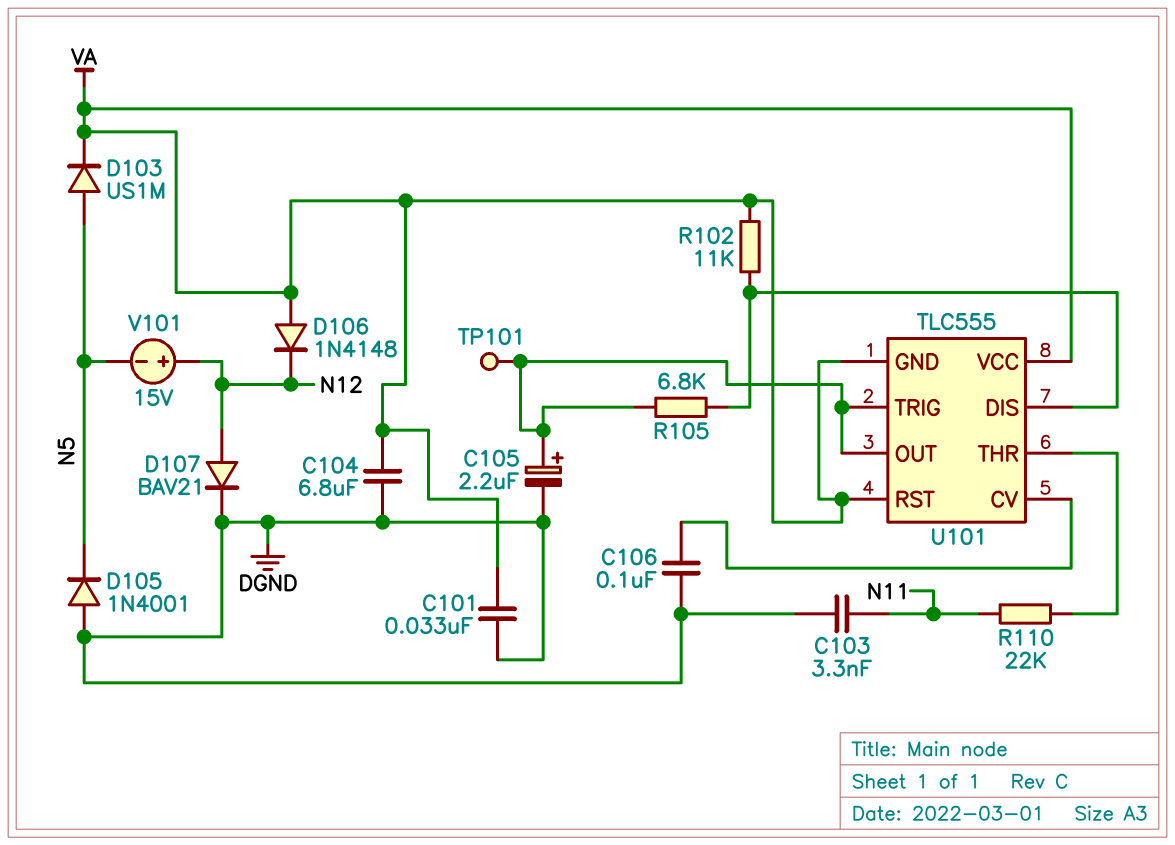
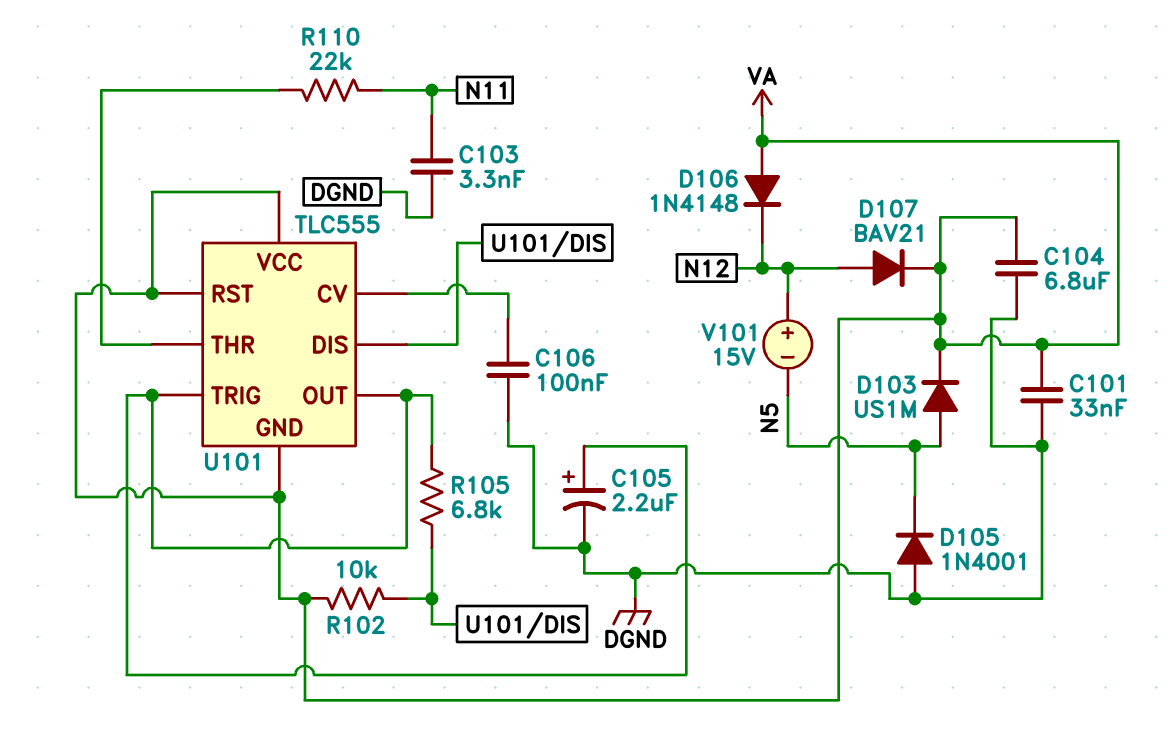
D107: diode BAV21 (A N12, K DGND) -> diode BAV21 (A N12, K VA)
R102: 11k (U101/DIS, VA) -> 10k (U101/DIS, VA)
TP101: test point (U101/OUT) -> none

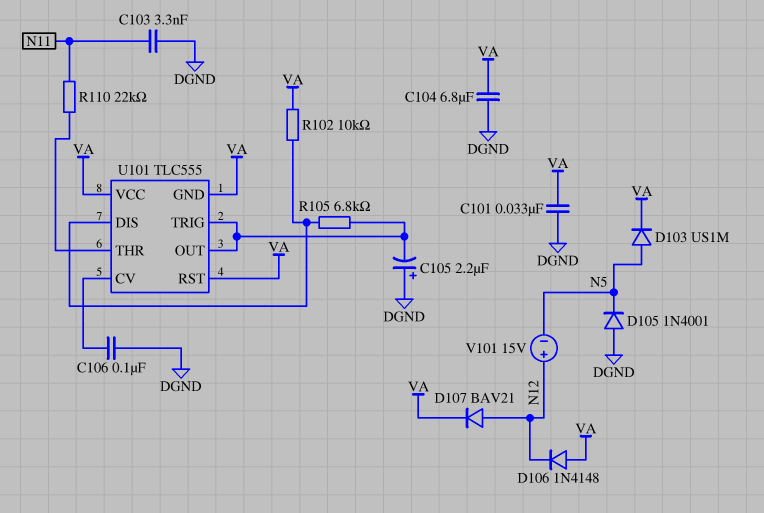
C105: 2.2uF (plus U101/OUT, minus DGND) -> 2.2uF (plus DGND, minus U101/OUT)

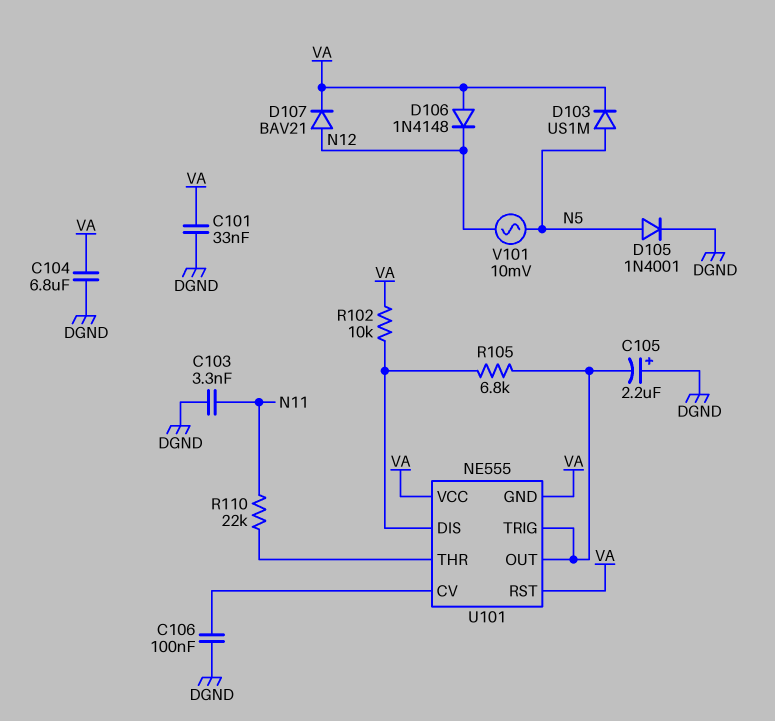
D105: diode 1N4001 (A DGND, K N5) -> diode 1N4001 (A N5, K DGND)
U101: TLC555 -> NE555
V101: 15V (plus N12, minus N5) -> AC 10mV (N5, N12)

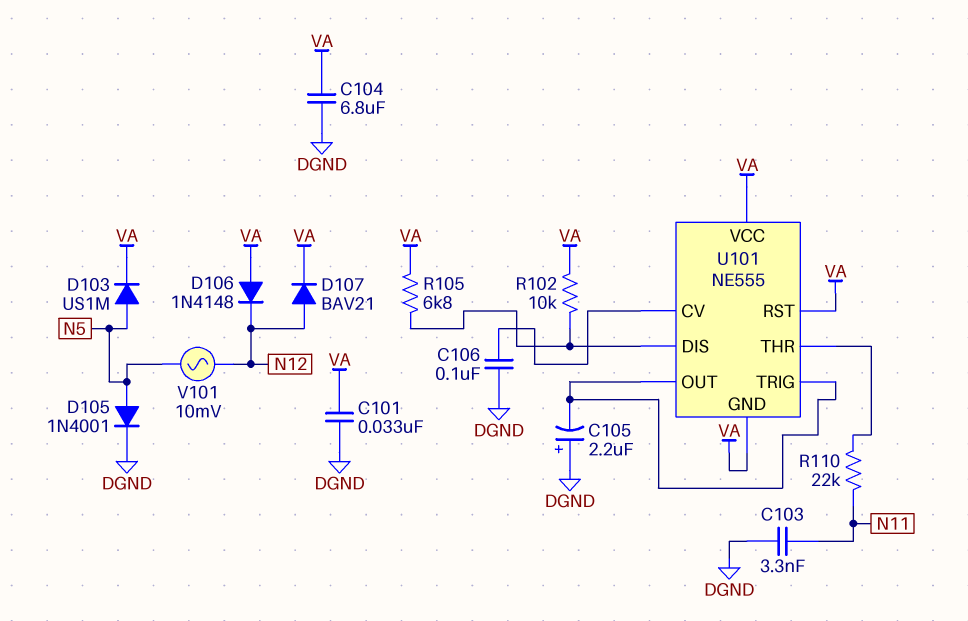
R105: 6.8k (U101/DIS, U101/OUT) -> 6.8k (U101/DIS, VA)

